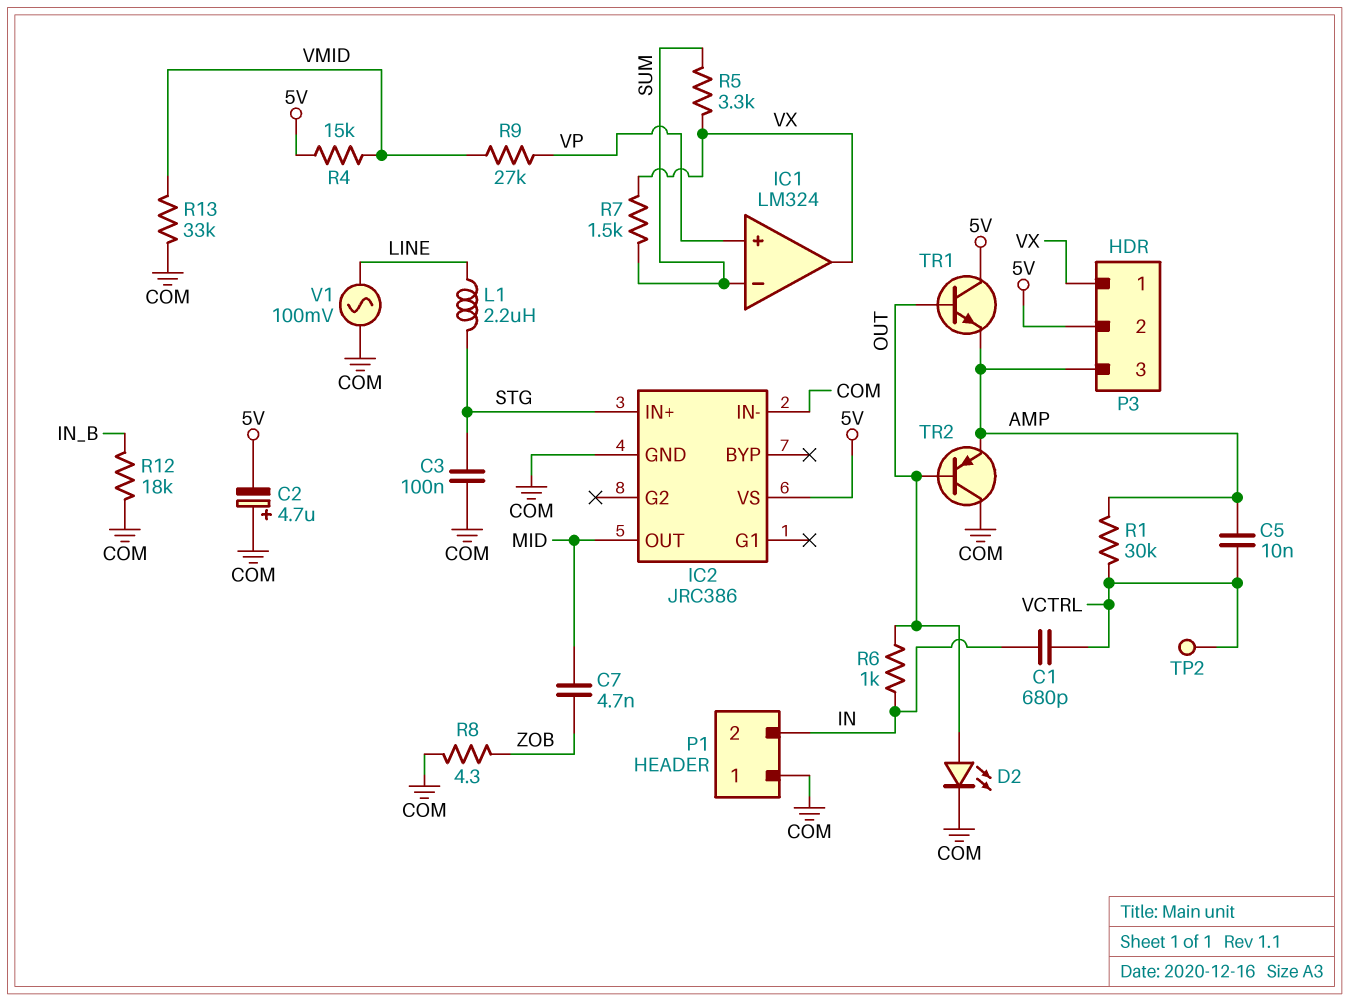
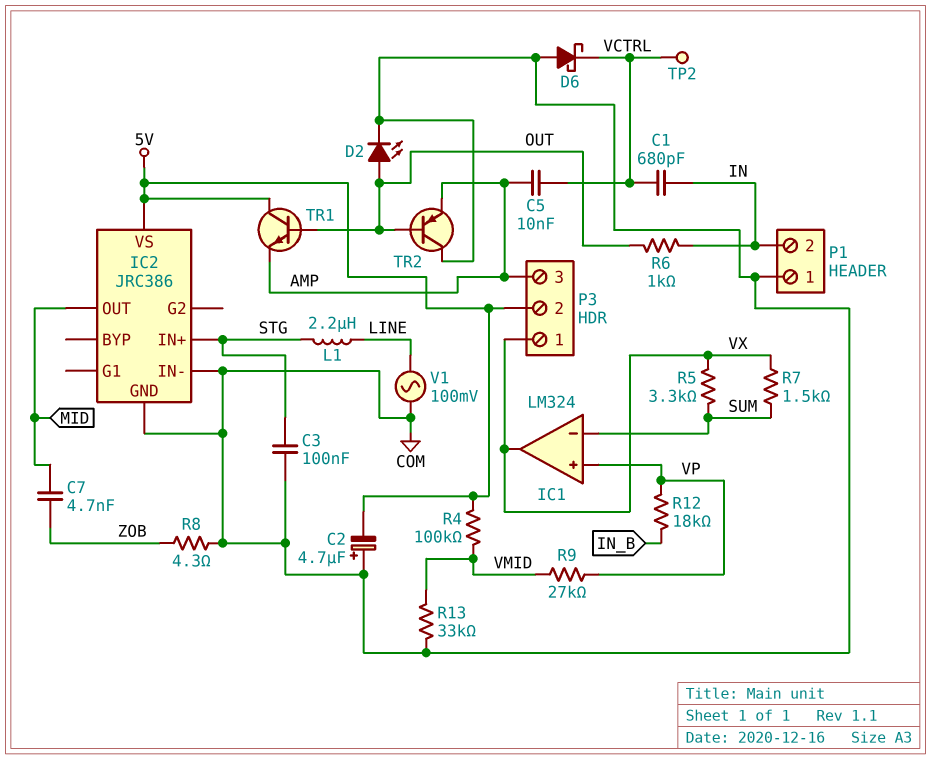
D6: none -> schottky (A COM, K VCTRL)
R1: 30k (AMP, VCTRL) -> none
R4: 15k (5V, VMID) -> 100k (5V, VMID)
R12: 18k (COM, IN_B) -> 18k (IN_B, VP)

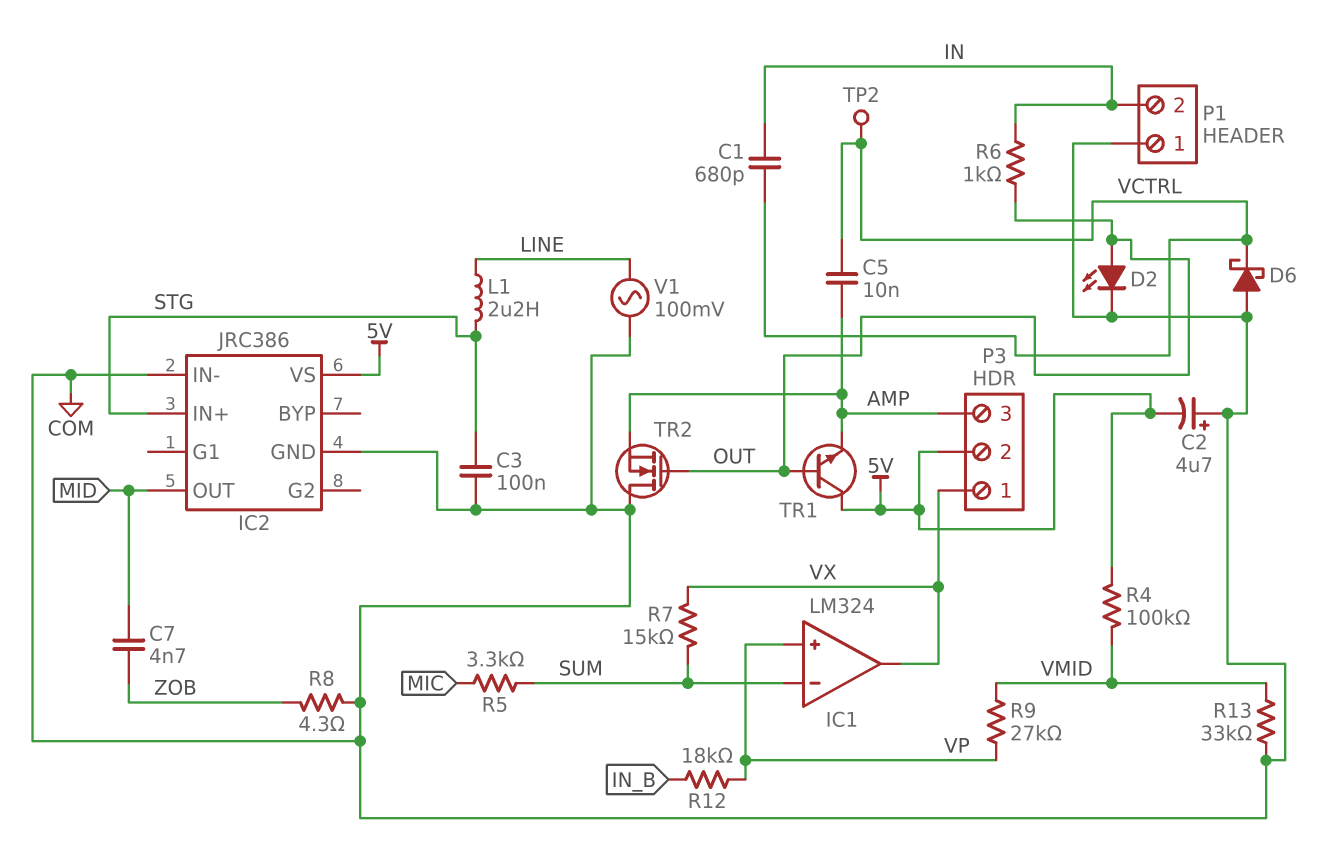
R5: 3.3k (SUM, VX) -> 3.3k (MIC, SUM)
R7: 1.5k (SUM, VX) -> 15k (SUM, VX)
TR2: PNP (B OUT, C COM, E AMP) -> NMOS (G OUT, D COM, S AMP)

